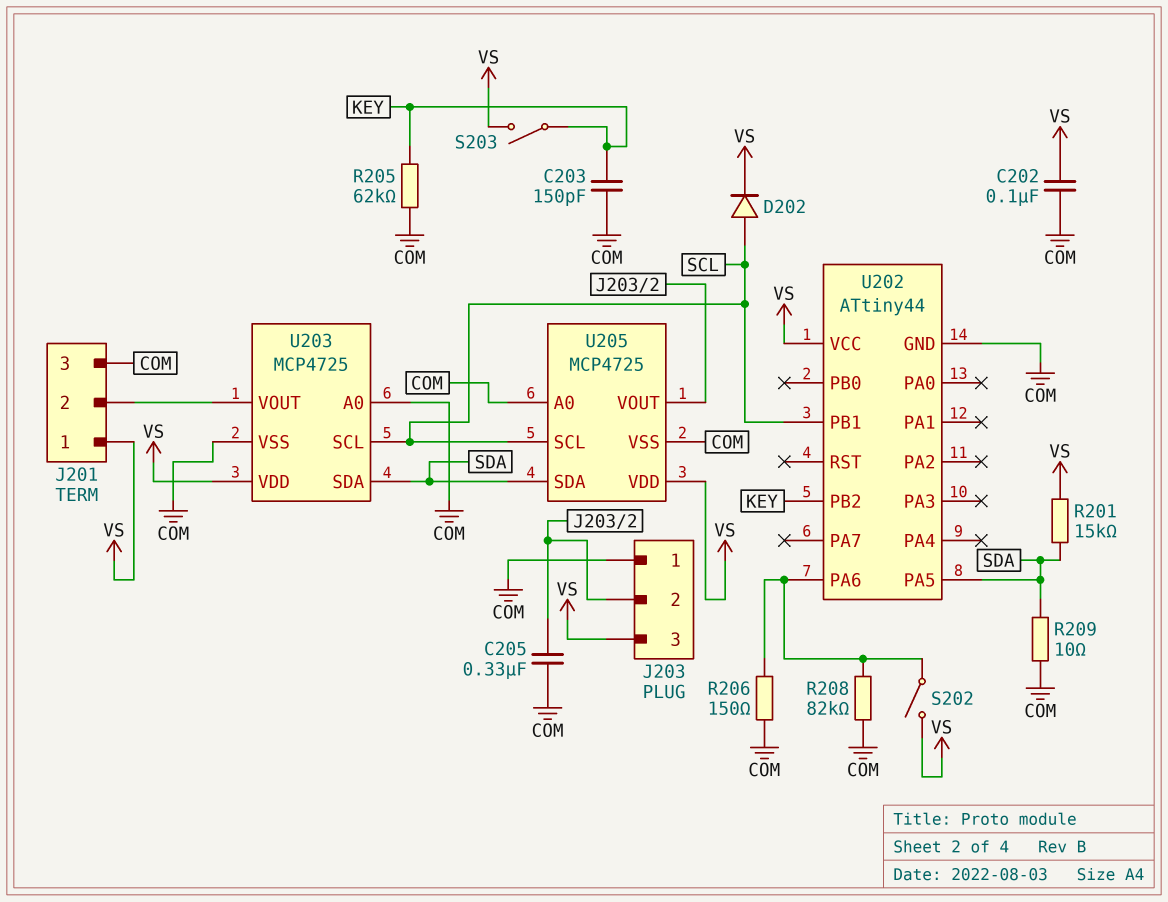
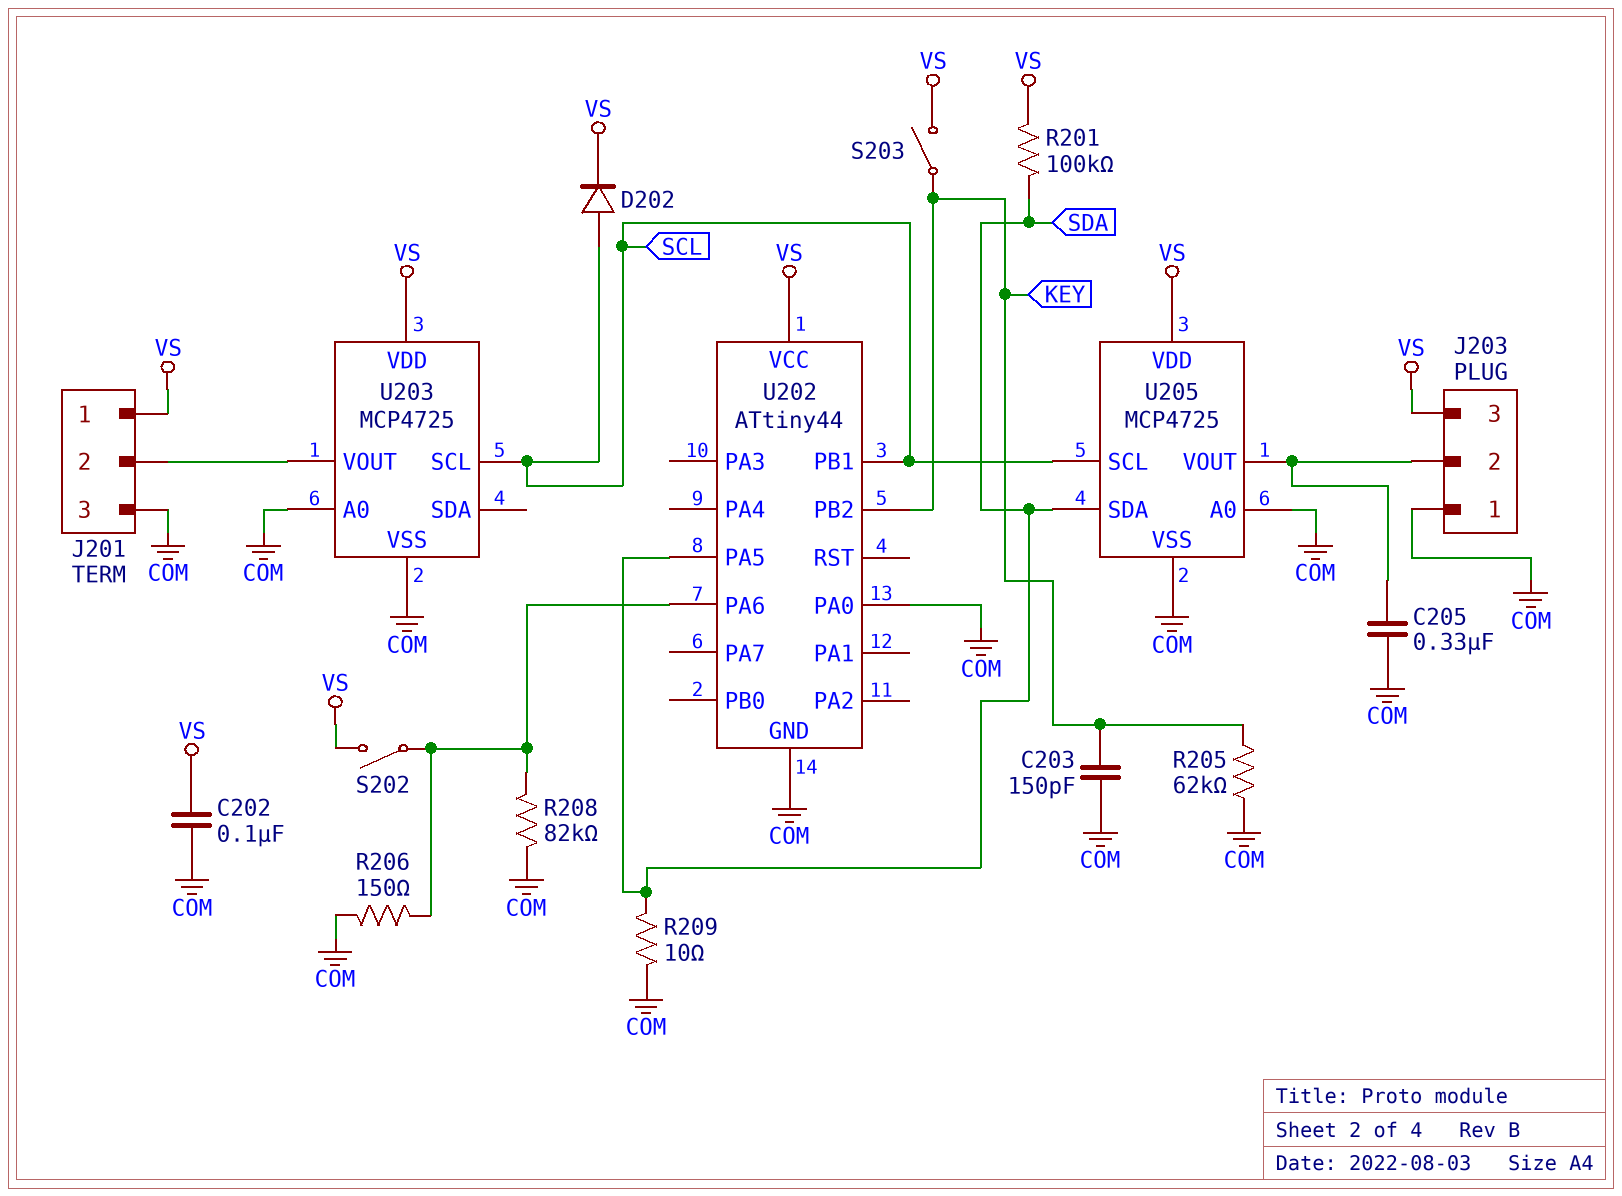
R201: 15k (SDA, VS) -> 100k (SDA, VS)
U202 pin PA0: none -> COM
U203 pin SDA: SDA -> none

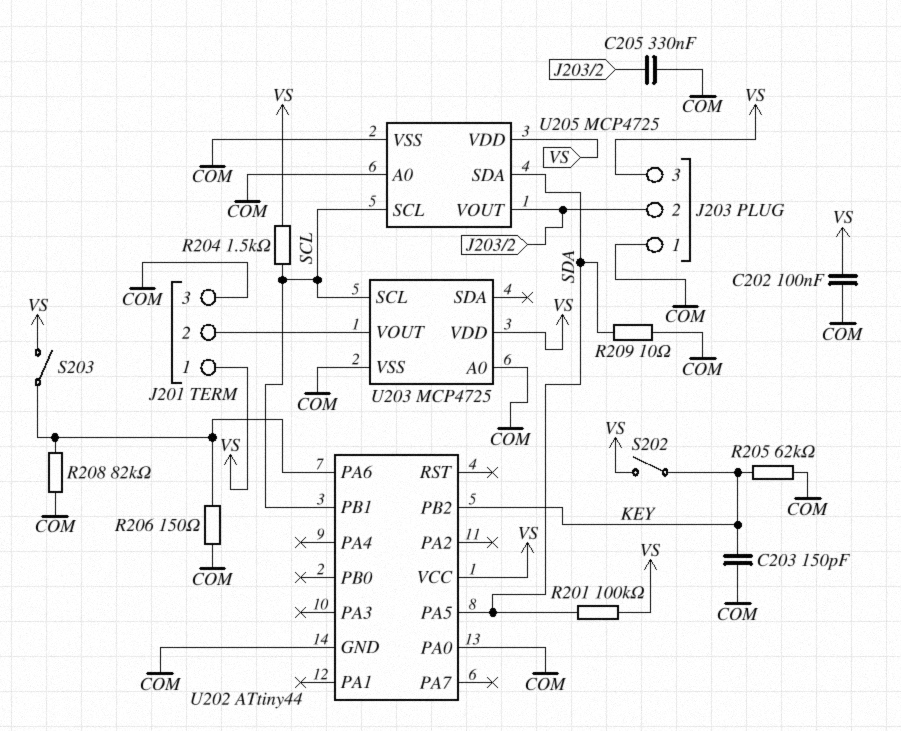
D202: diode (A SCL, K VS) -> none
R204: none -> 1.5k (SCL, VS)
S202: switch (U202/PA6, VS) -> switch (KEY, VS)
S203: switch (KEY, VS) -> switch (U202/PA6, VS)

